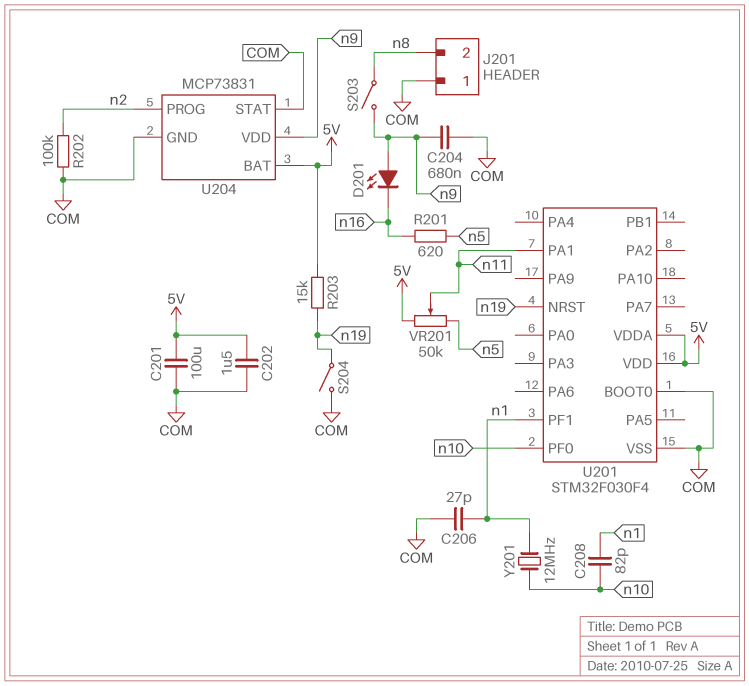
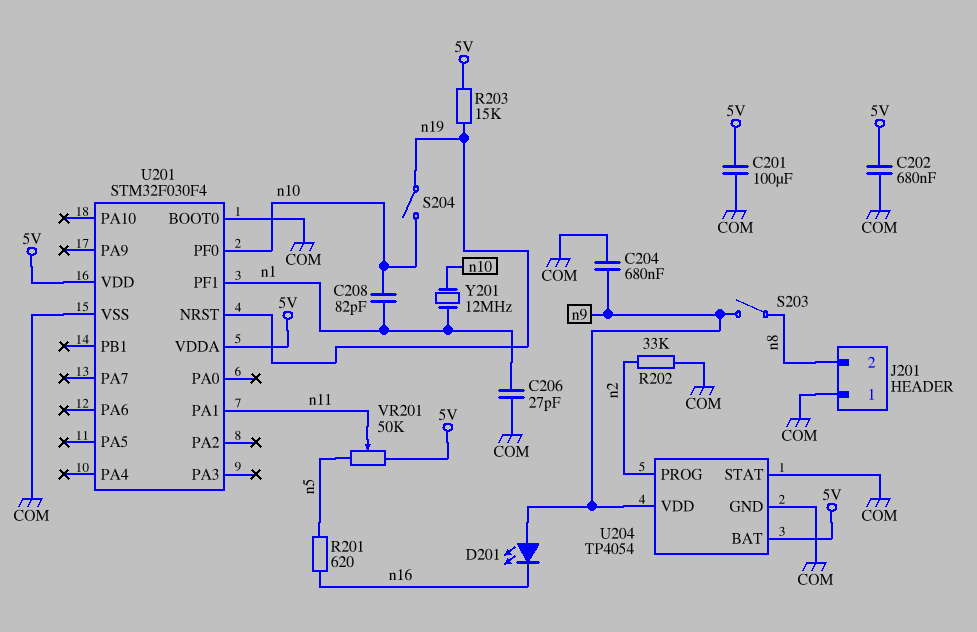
C202: 1.5uF (5V, COM) -> 680nF (5V, COM)
R202: 100k (COM, n2) -> 33k (COM, n2)
S204: switch (COM, n19) -> switch (n10, n19)
U204: MCP73831 -> TP4054

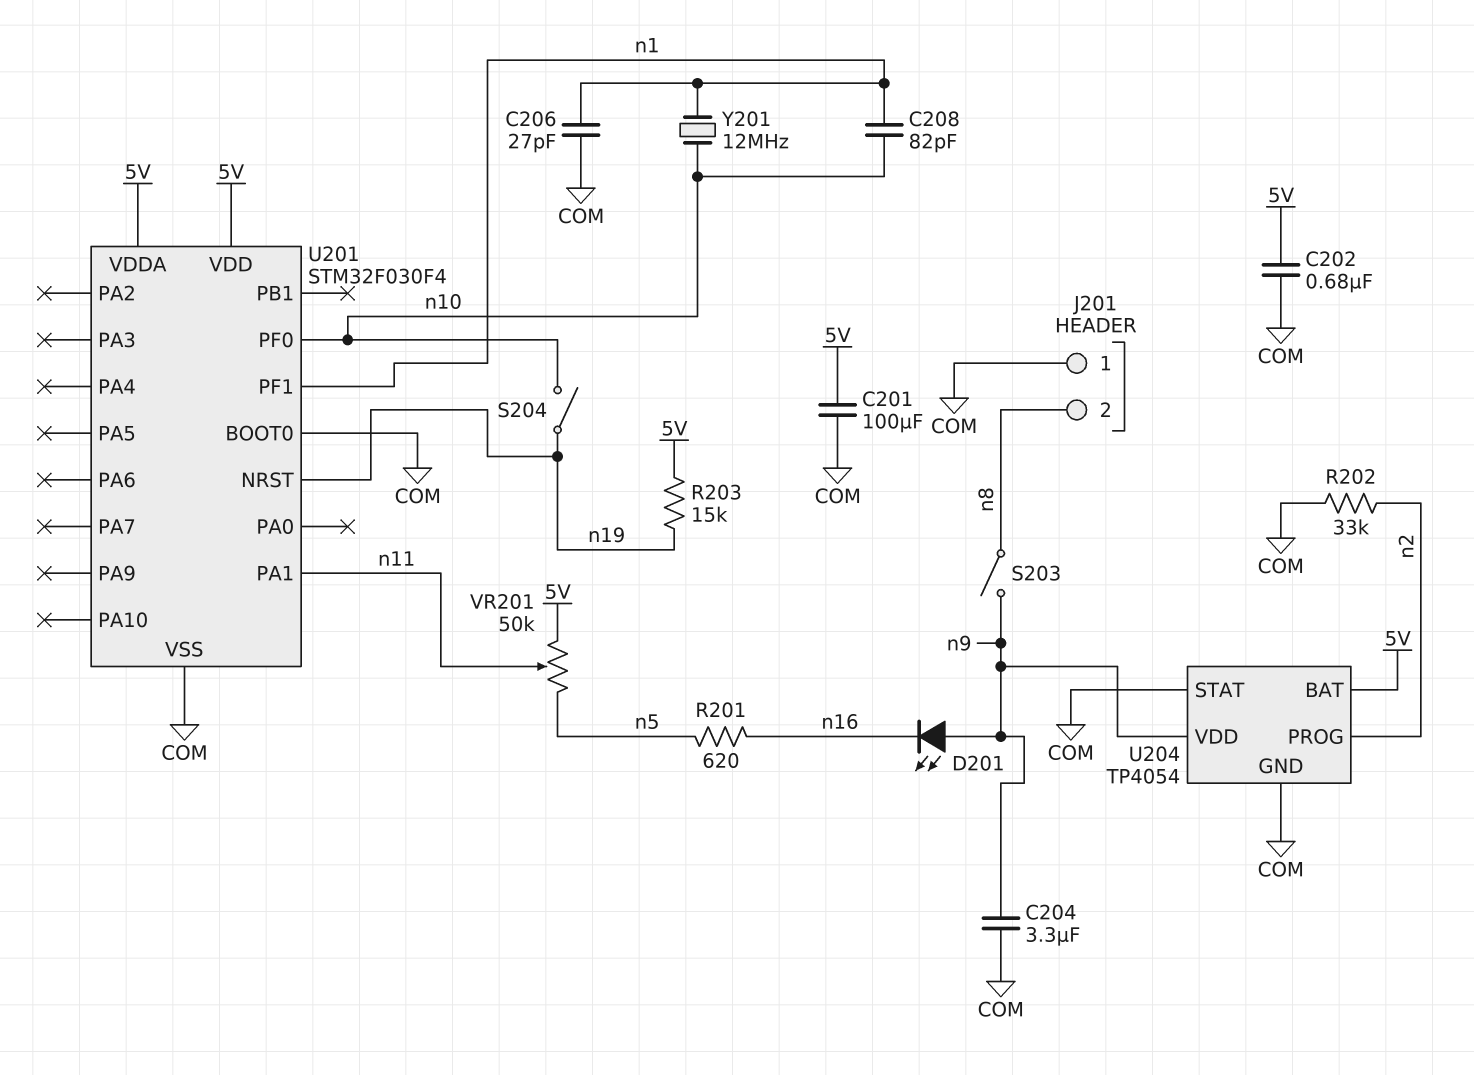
C204: 680nF (COM, n9) -> 3.3uF (COM, n9)

